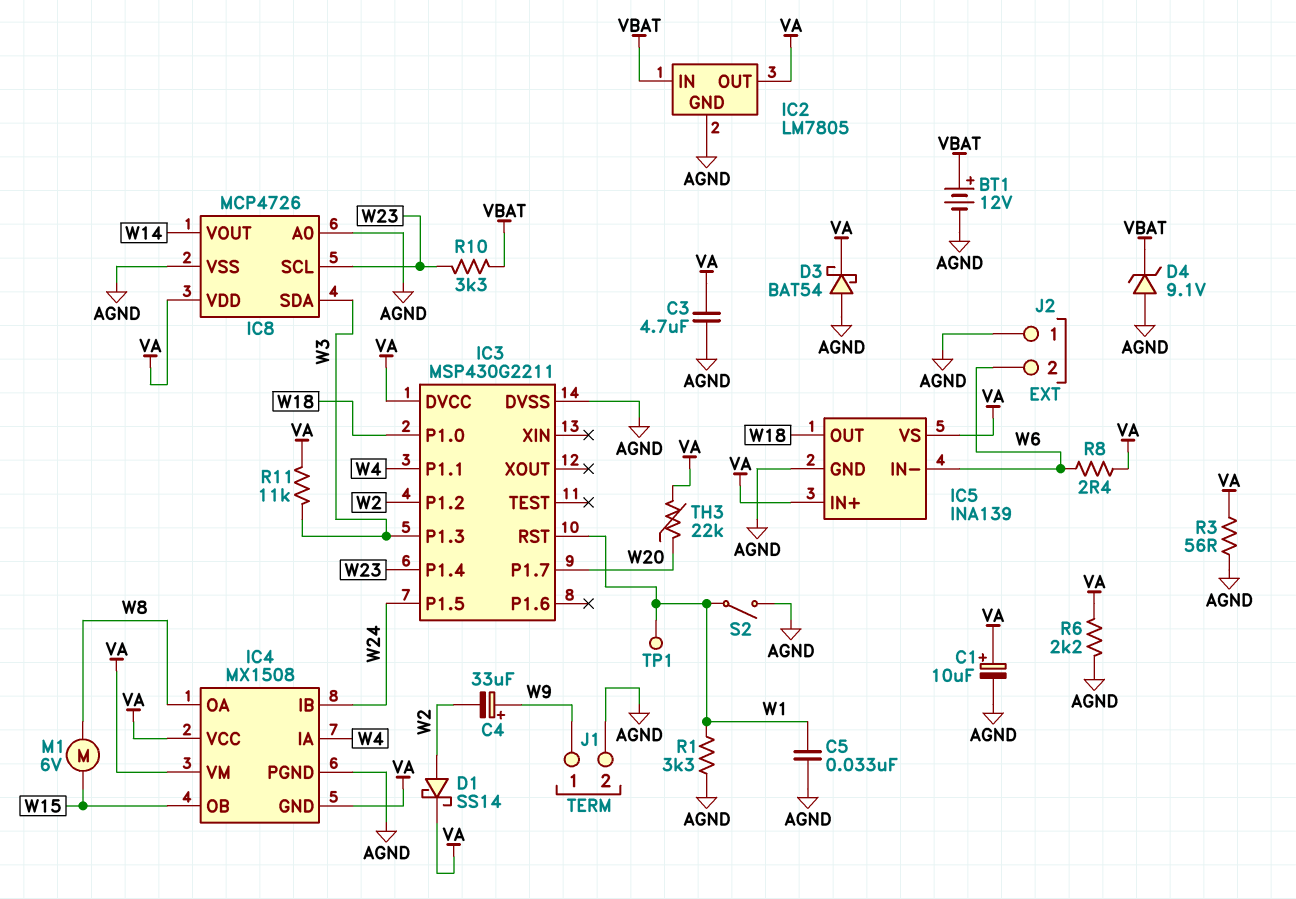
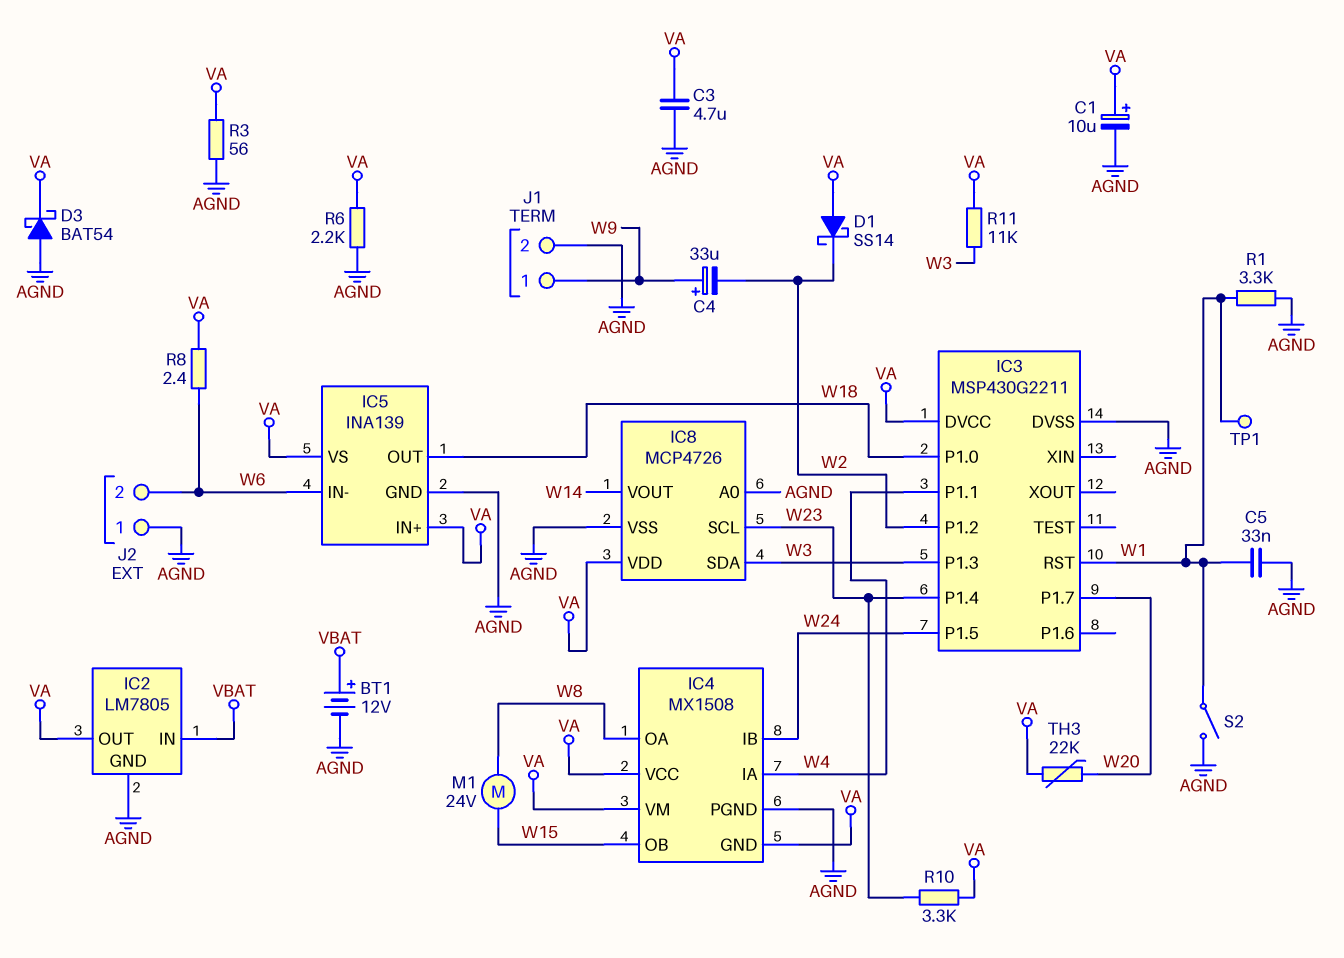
D1: schottky SS14 (A W2, K VA) -> schottky SS14 (A VA, K W2)
D4: zener 9.1V (A AGND, K VBAT) -> none
M1: motor 6V (W8, W15) -> motor 24V (W8, W15)
R10: 3.3k (VBAT, W23) -> 3.3k (VA, W23)

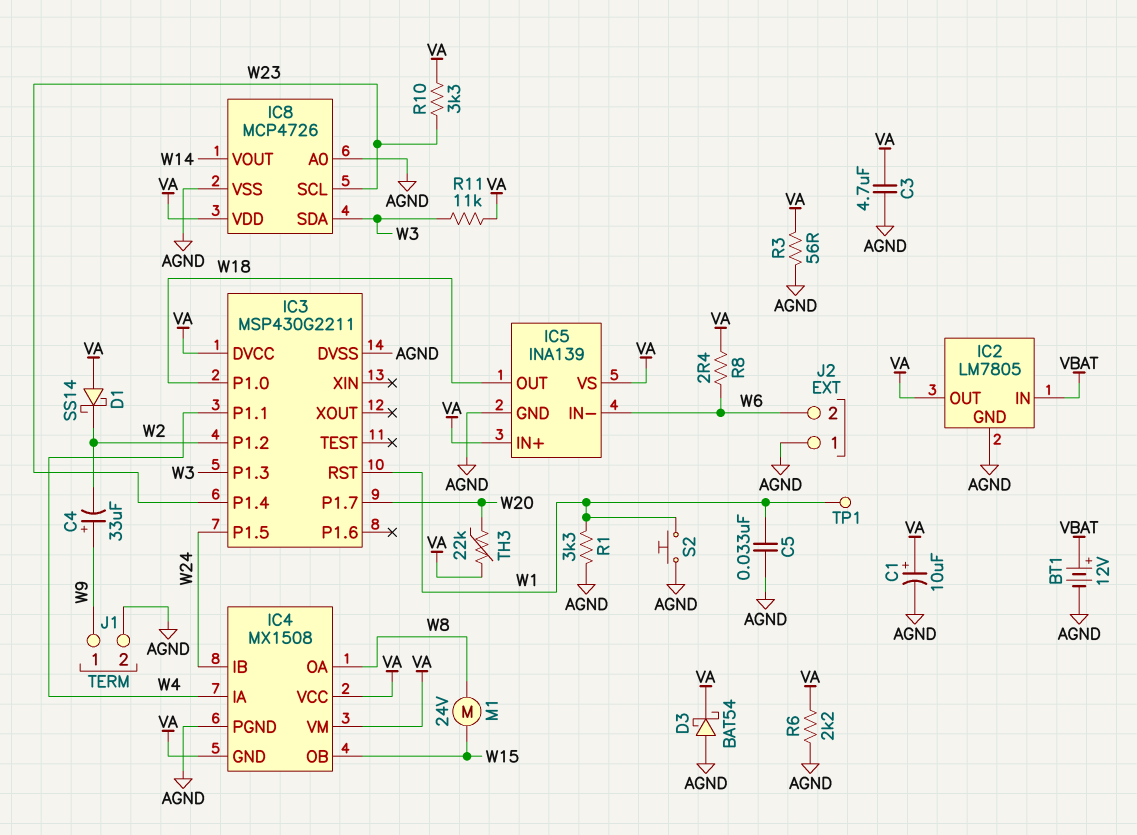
S2: switch (AGND, W1) -> button (AGND, W1)

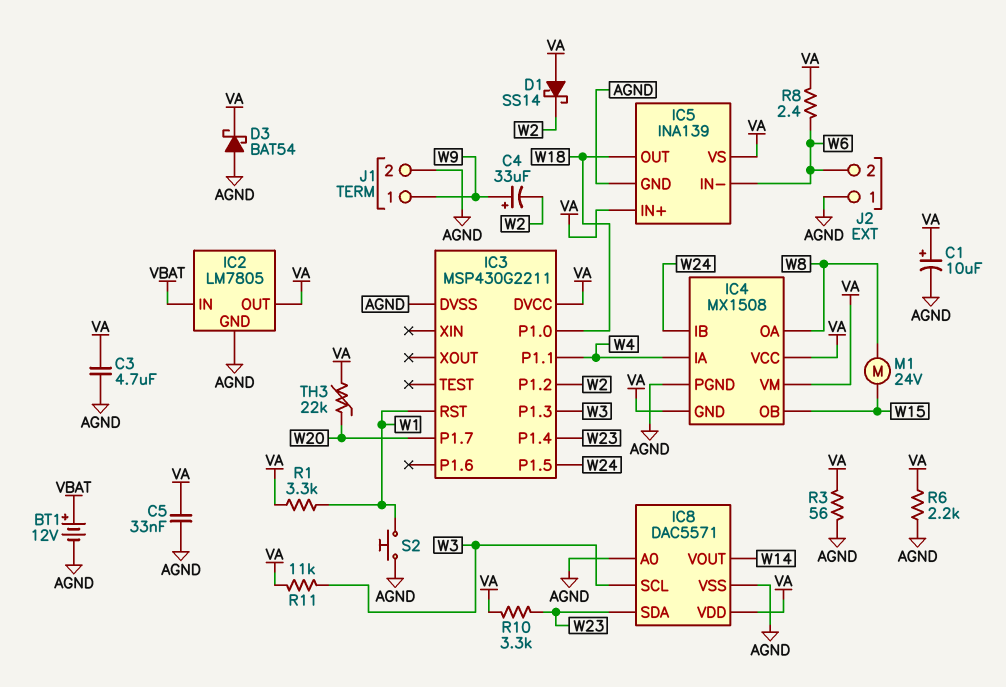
C5: 33nF (AGND, W1) -> 33nF (AGND, VA)
IC8: MCP4726 -> DAC5571
IC8 pin SCL: W23 -> W3
IC8 pin SDA: W3 -> W23
R1: 3.3k (AGND, W1) -> 3.3k (VA, W1)
TP1: test point (W1) -> none

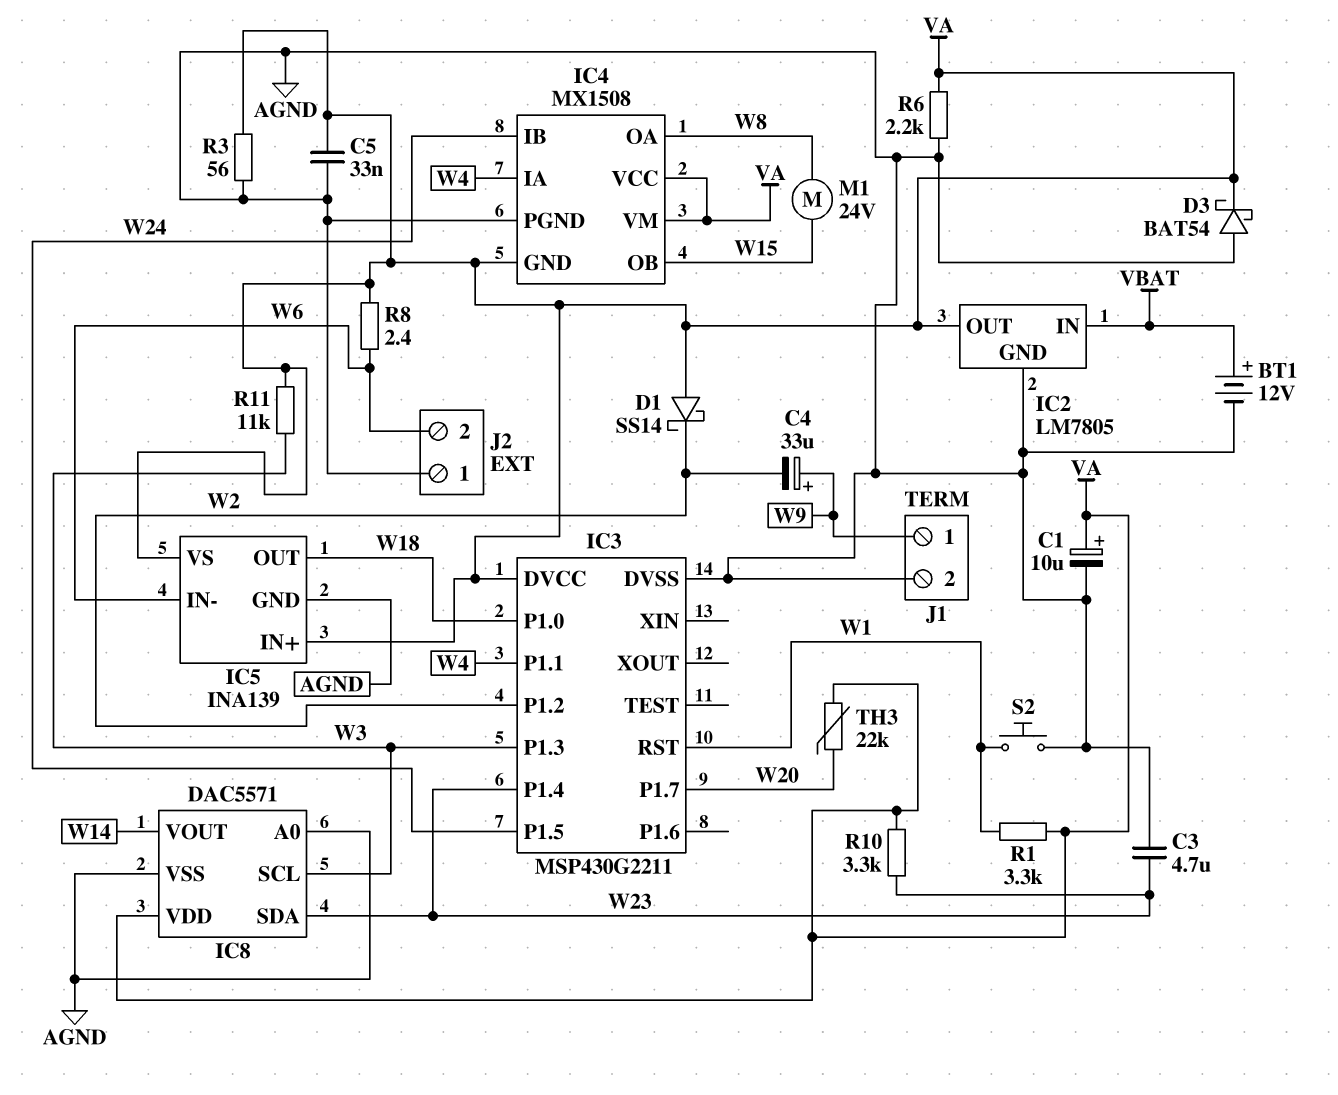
C3: 4.7uF (AGND, VA) -> 4.7uF (AGND, W23)

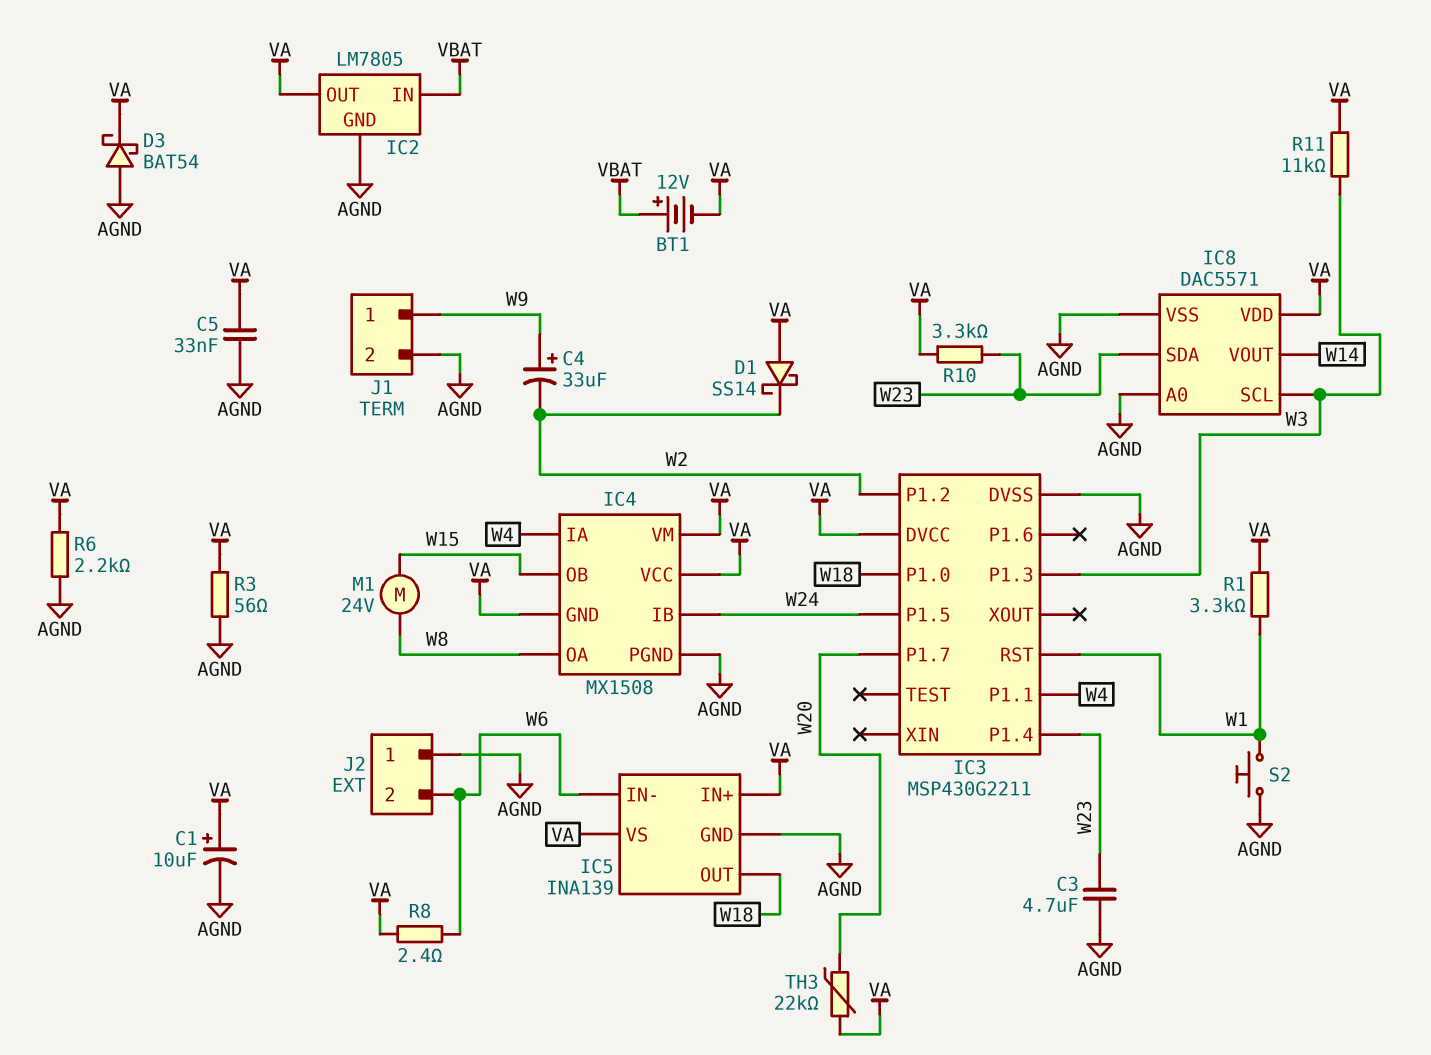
BT1: 12V (plus VBAT, minus AGND) -> 12V (plus VBAT, minus VA)

